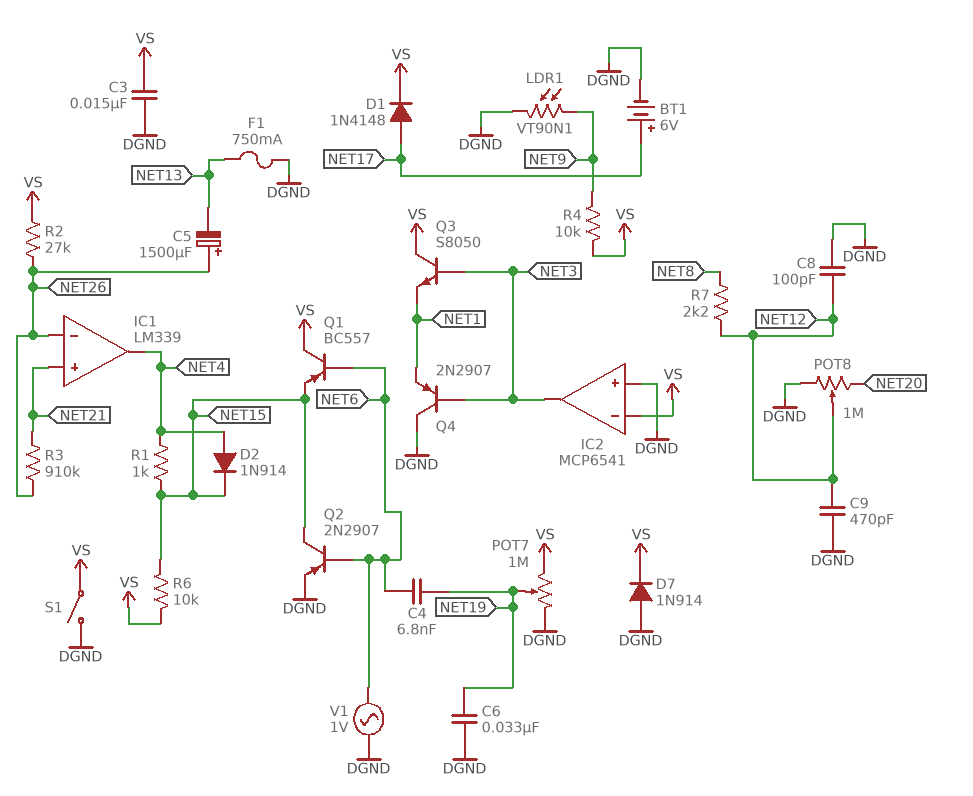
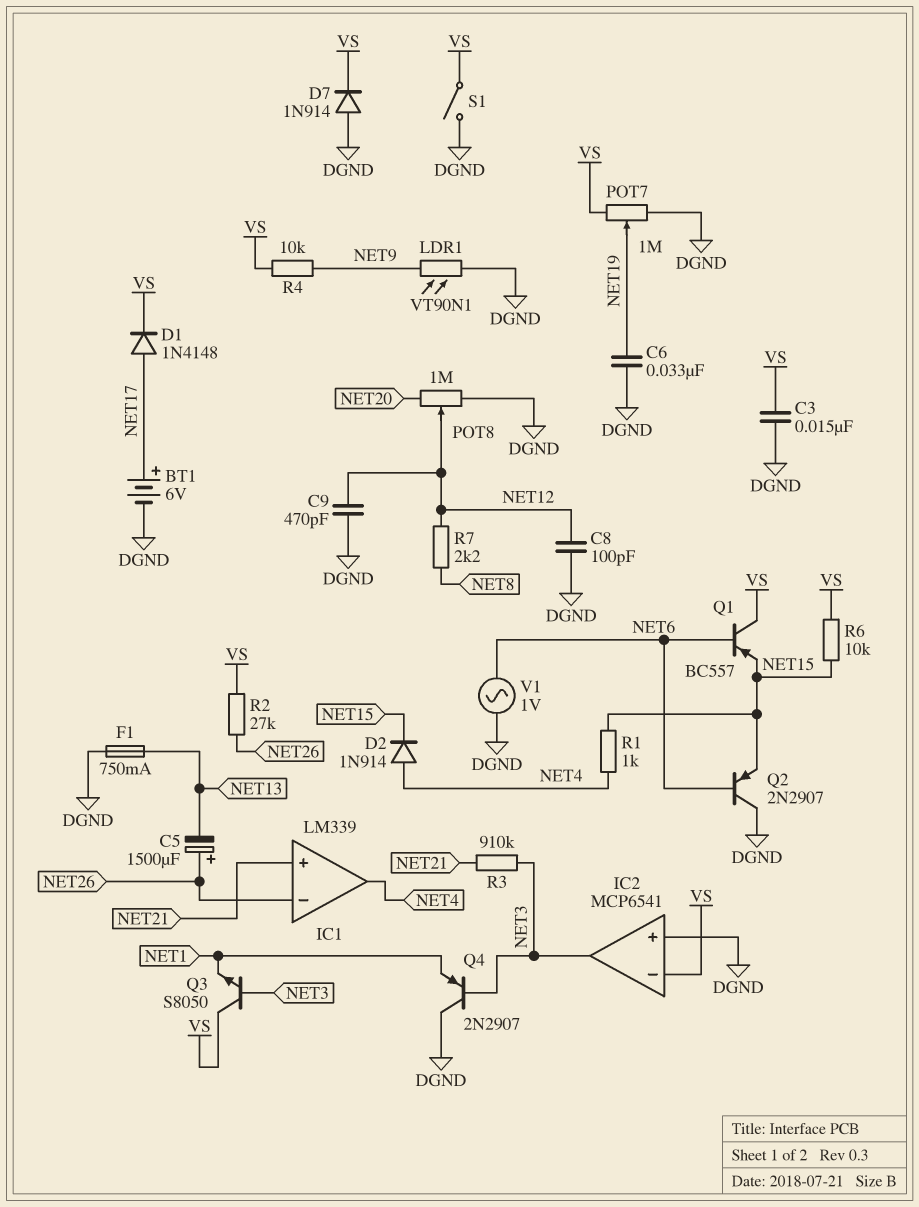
C4: 6.8nF (NET6, NET19) -> none
Q2: PNP 2N2907 (B NET6, C NET15, E DGND) -> PNP 2N2907 (B NET6, C DGND, E NET15)
R3: 910k (NET21, NET26) -> 910k (NET3, NET21)

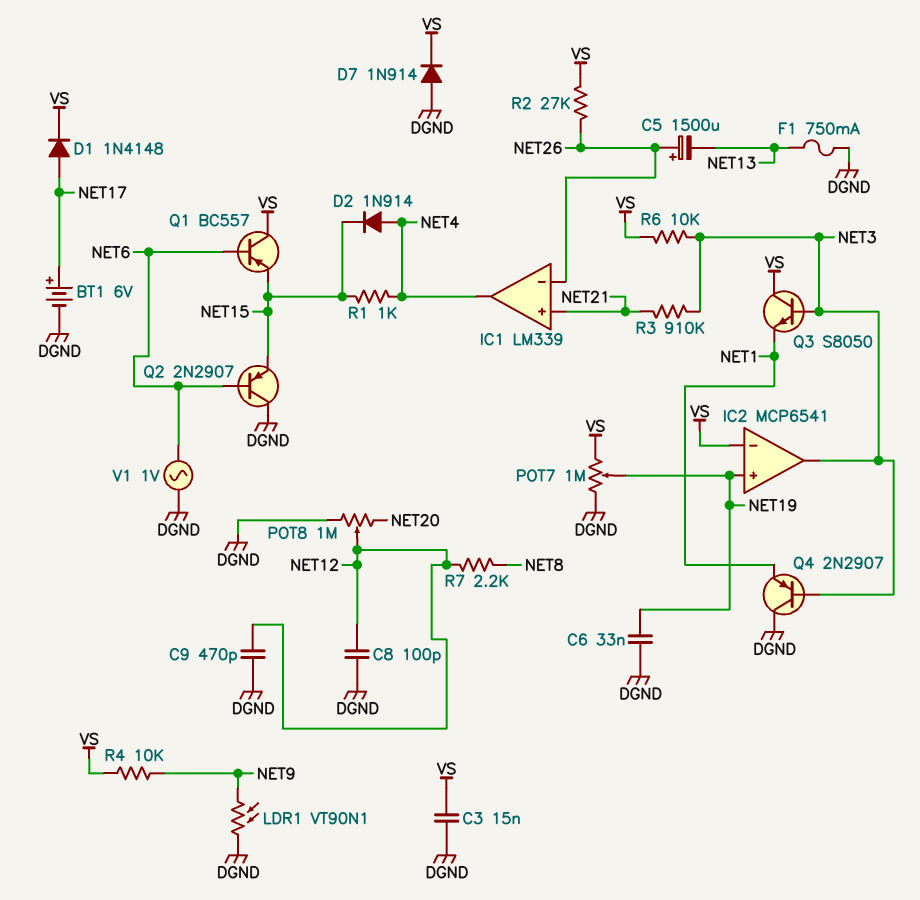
IC2 pin in+: DGND -> NET19
R6: 10k (NET15, VS) -> 10k (NET3, VS)
S1: switch (DGND, VS) -> none

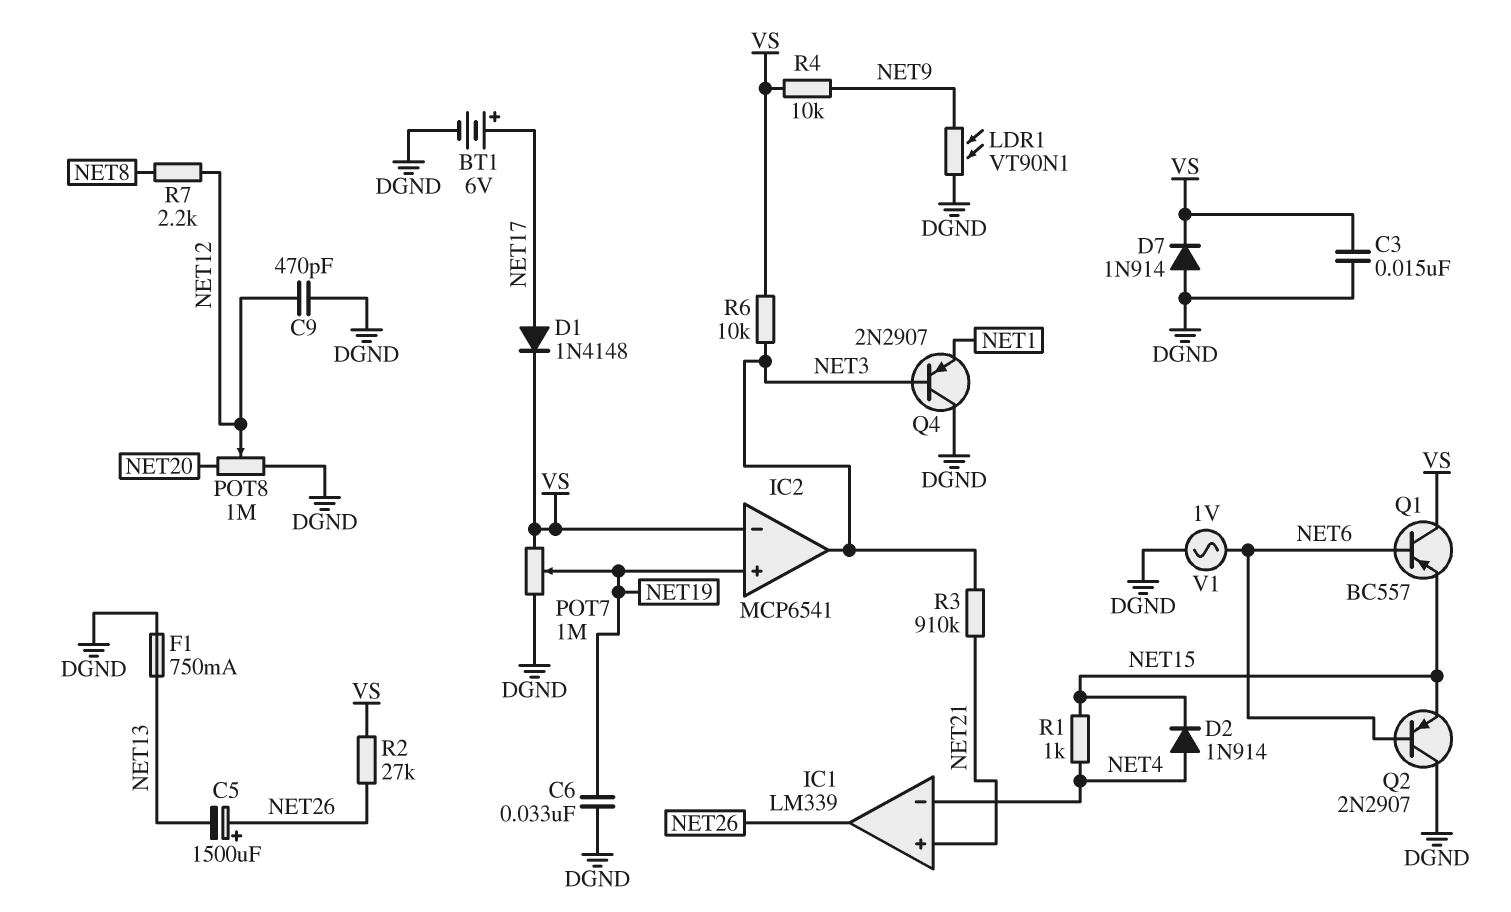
C8: 100pF (DGND, NET12) -> none
IC1 pin in-: NET26 -> NET4
IC1 pin out: NET4 -> NET26
Q3: NPN S8050 (B NET3, C VS, E NET1) -> none

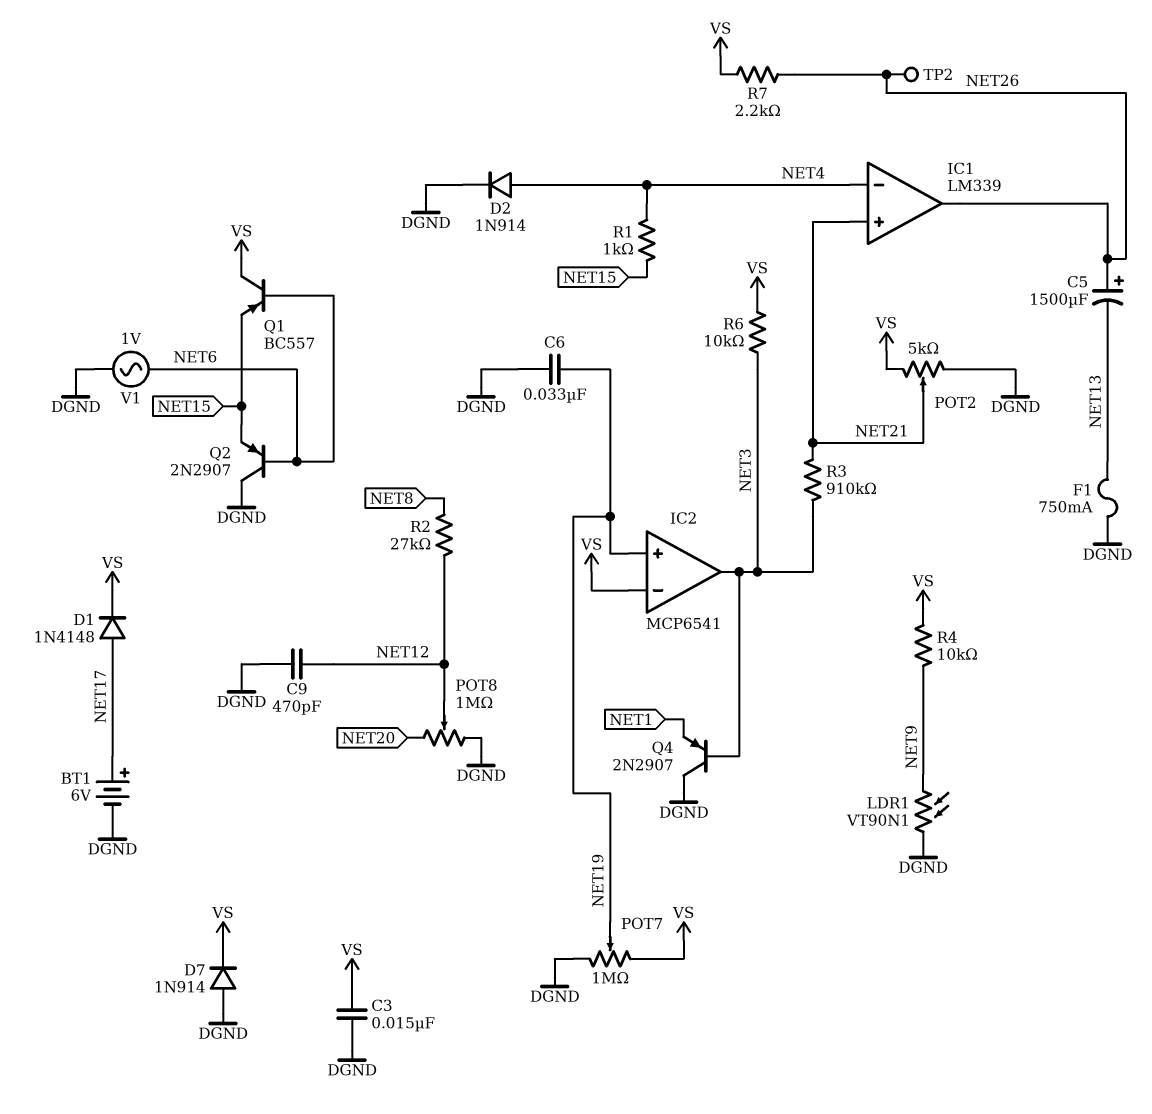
D2: diode 1N914 (A NET4, K NET15) -> diode 1N914 (A NET4, K DGND)
POT2: none -> 5k (DGND, VS, wiper NET21)
R2: 27k (NET26, VS) -> 27k (NET8, NET12)
R7: 2.2k (NET8, NET12) -> 2.2k (NET26, VS)
TP2: none -> test point (NET26)

